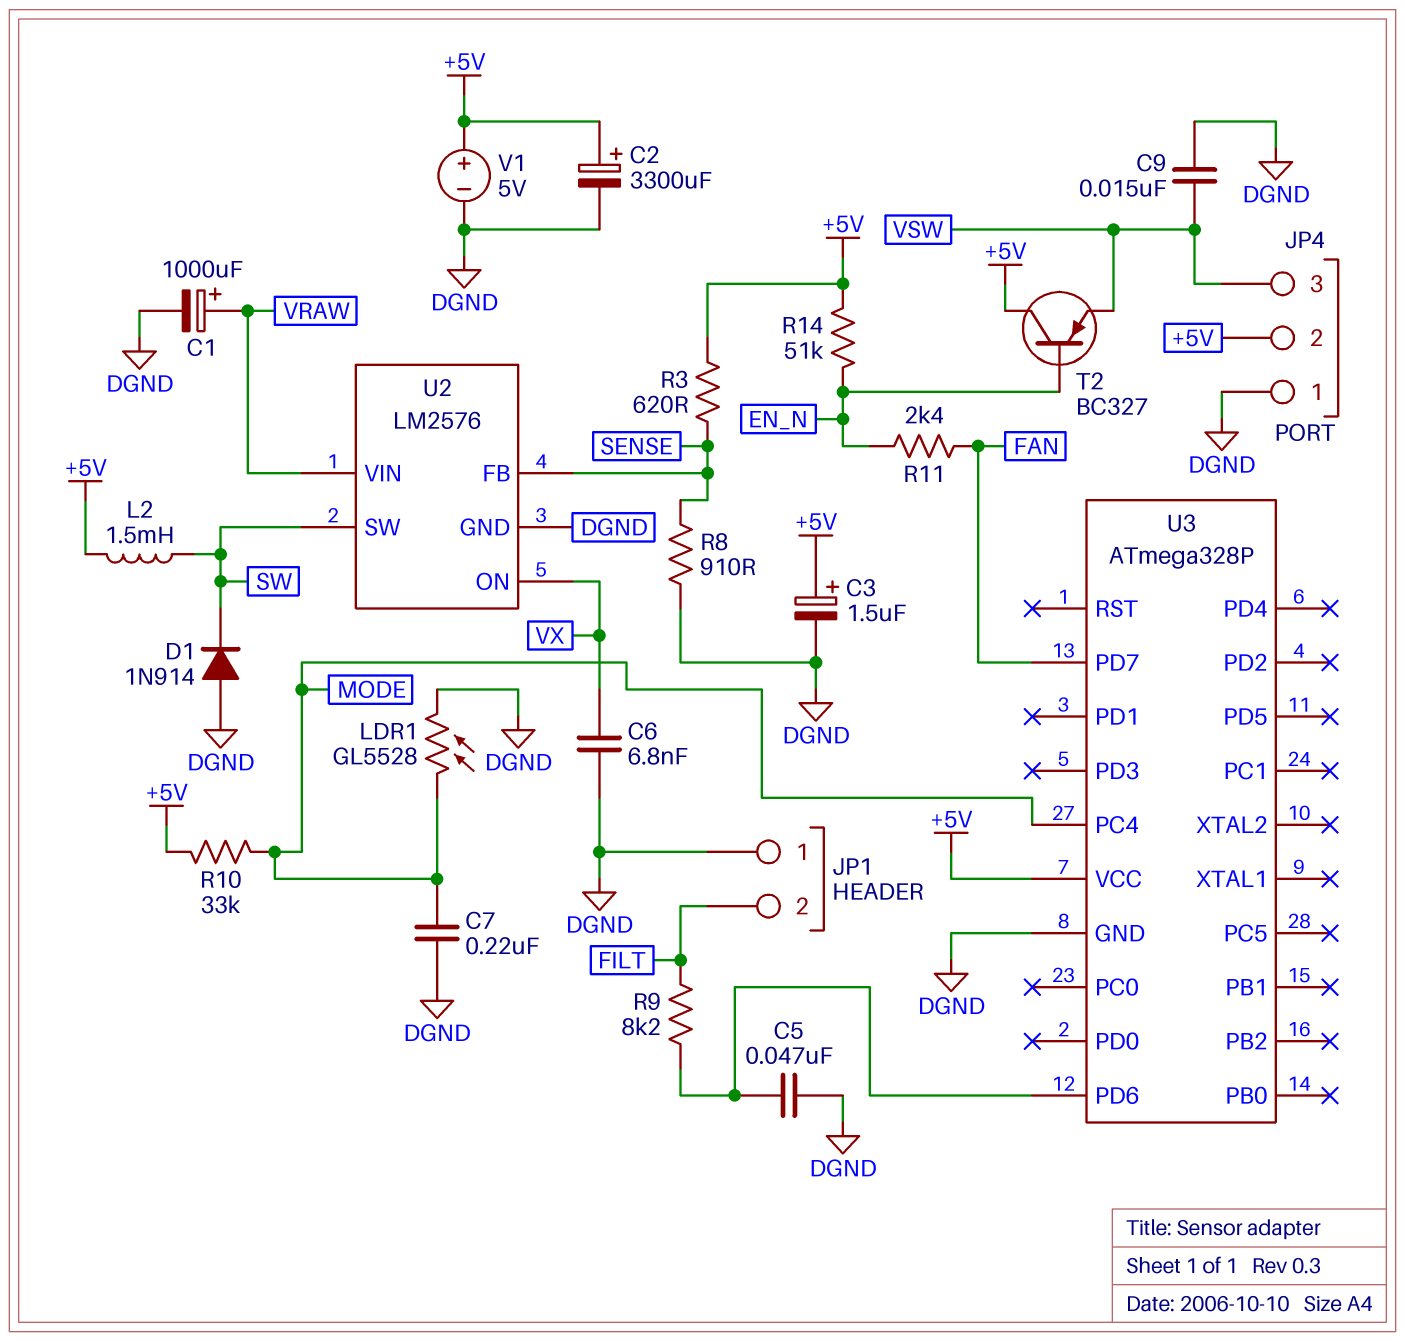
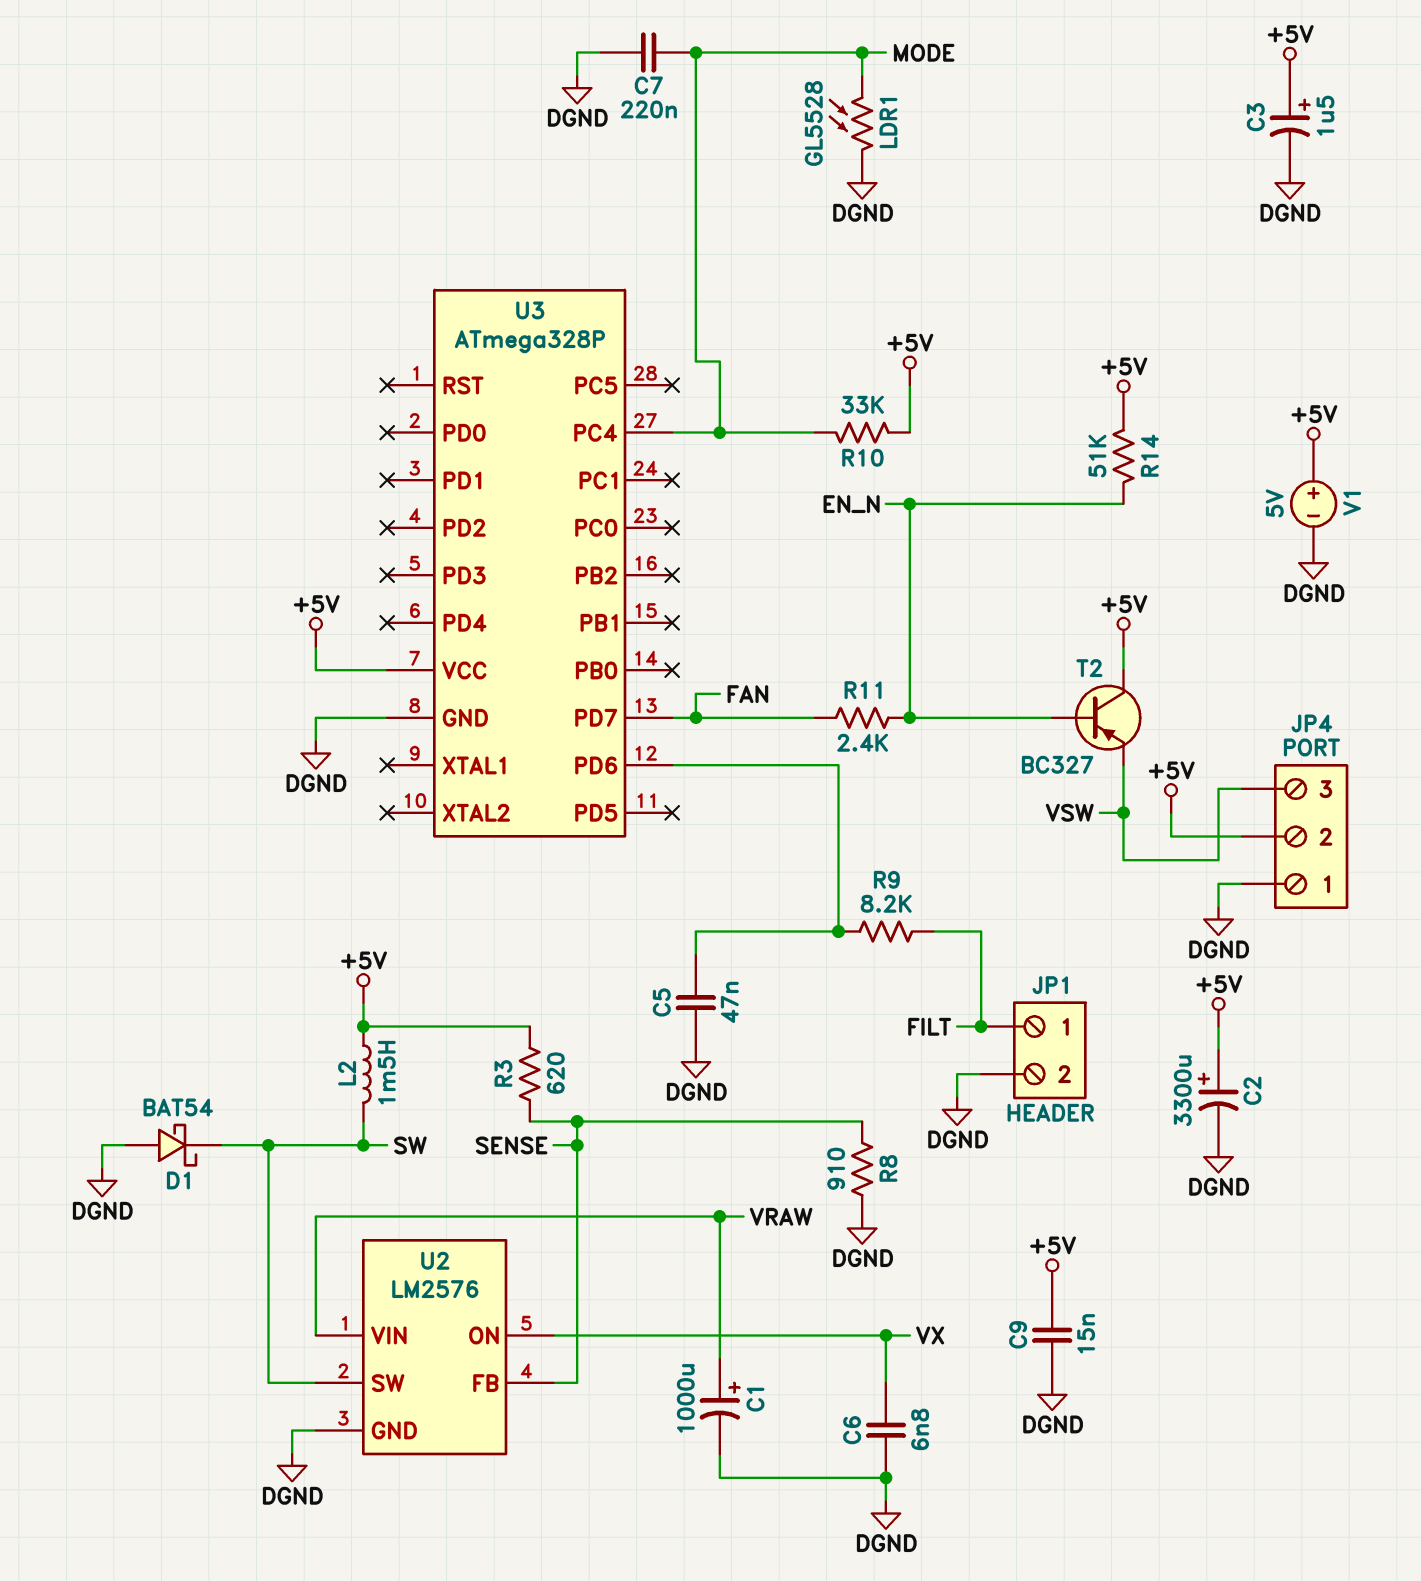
C9: 15nF (DGND, VSW) -> 15nF (+5V, DGND)
D1: diode 1N914 (A DGND, K SW) -> schottky BAT54 (A DGND, K SW)
JP1 pin 1: DGND -> FILT
JP1 pin 2: FILT -> DGND

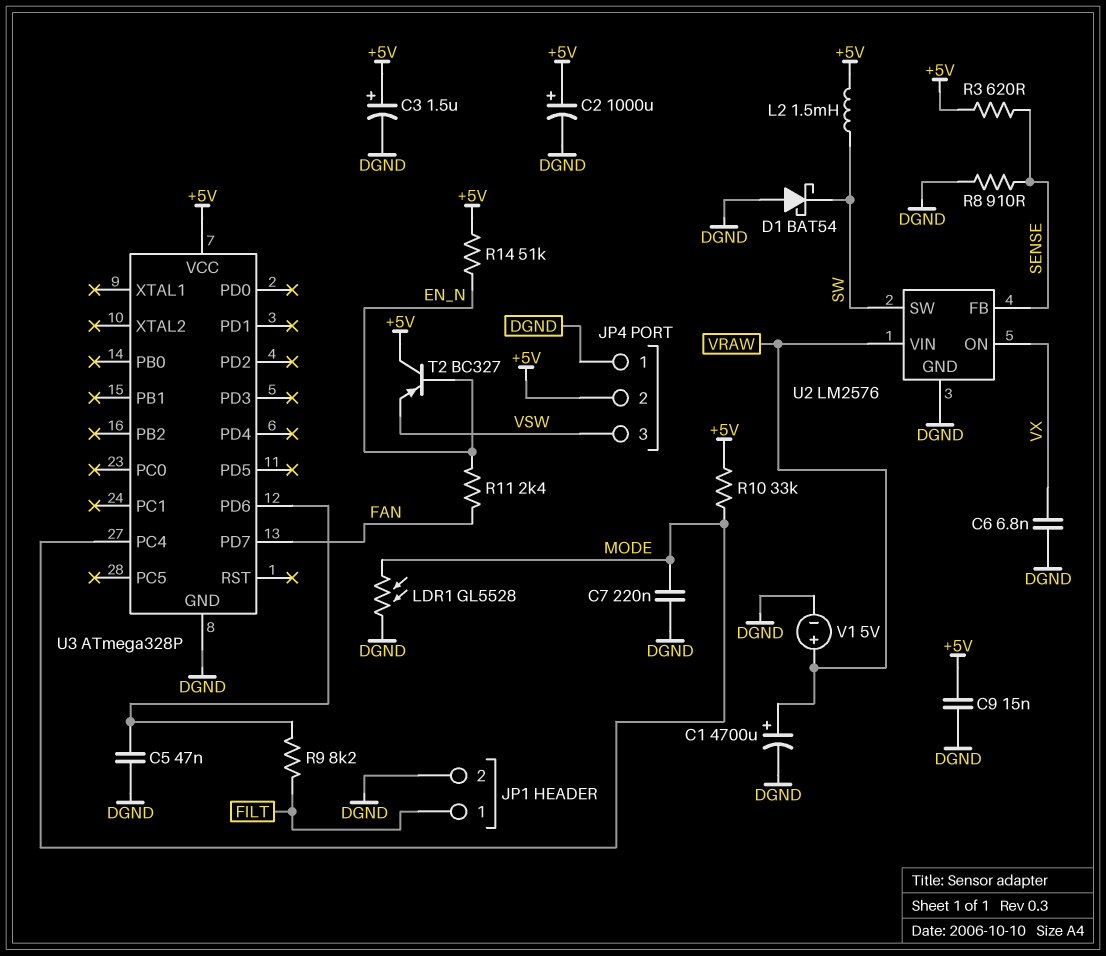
C1: 1000uF (plus VRAW, minus DGND) -> 4700uF (plus VRAW, minus DGND)
C2: 3300uF (plus +5V, minus DGND) -> 1000uF (plus +5V, minus DGND)
V1: 5V (plus +5V, minus DGND) -> 5V (plus VRAW, minus DGND)

